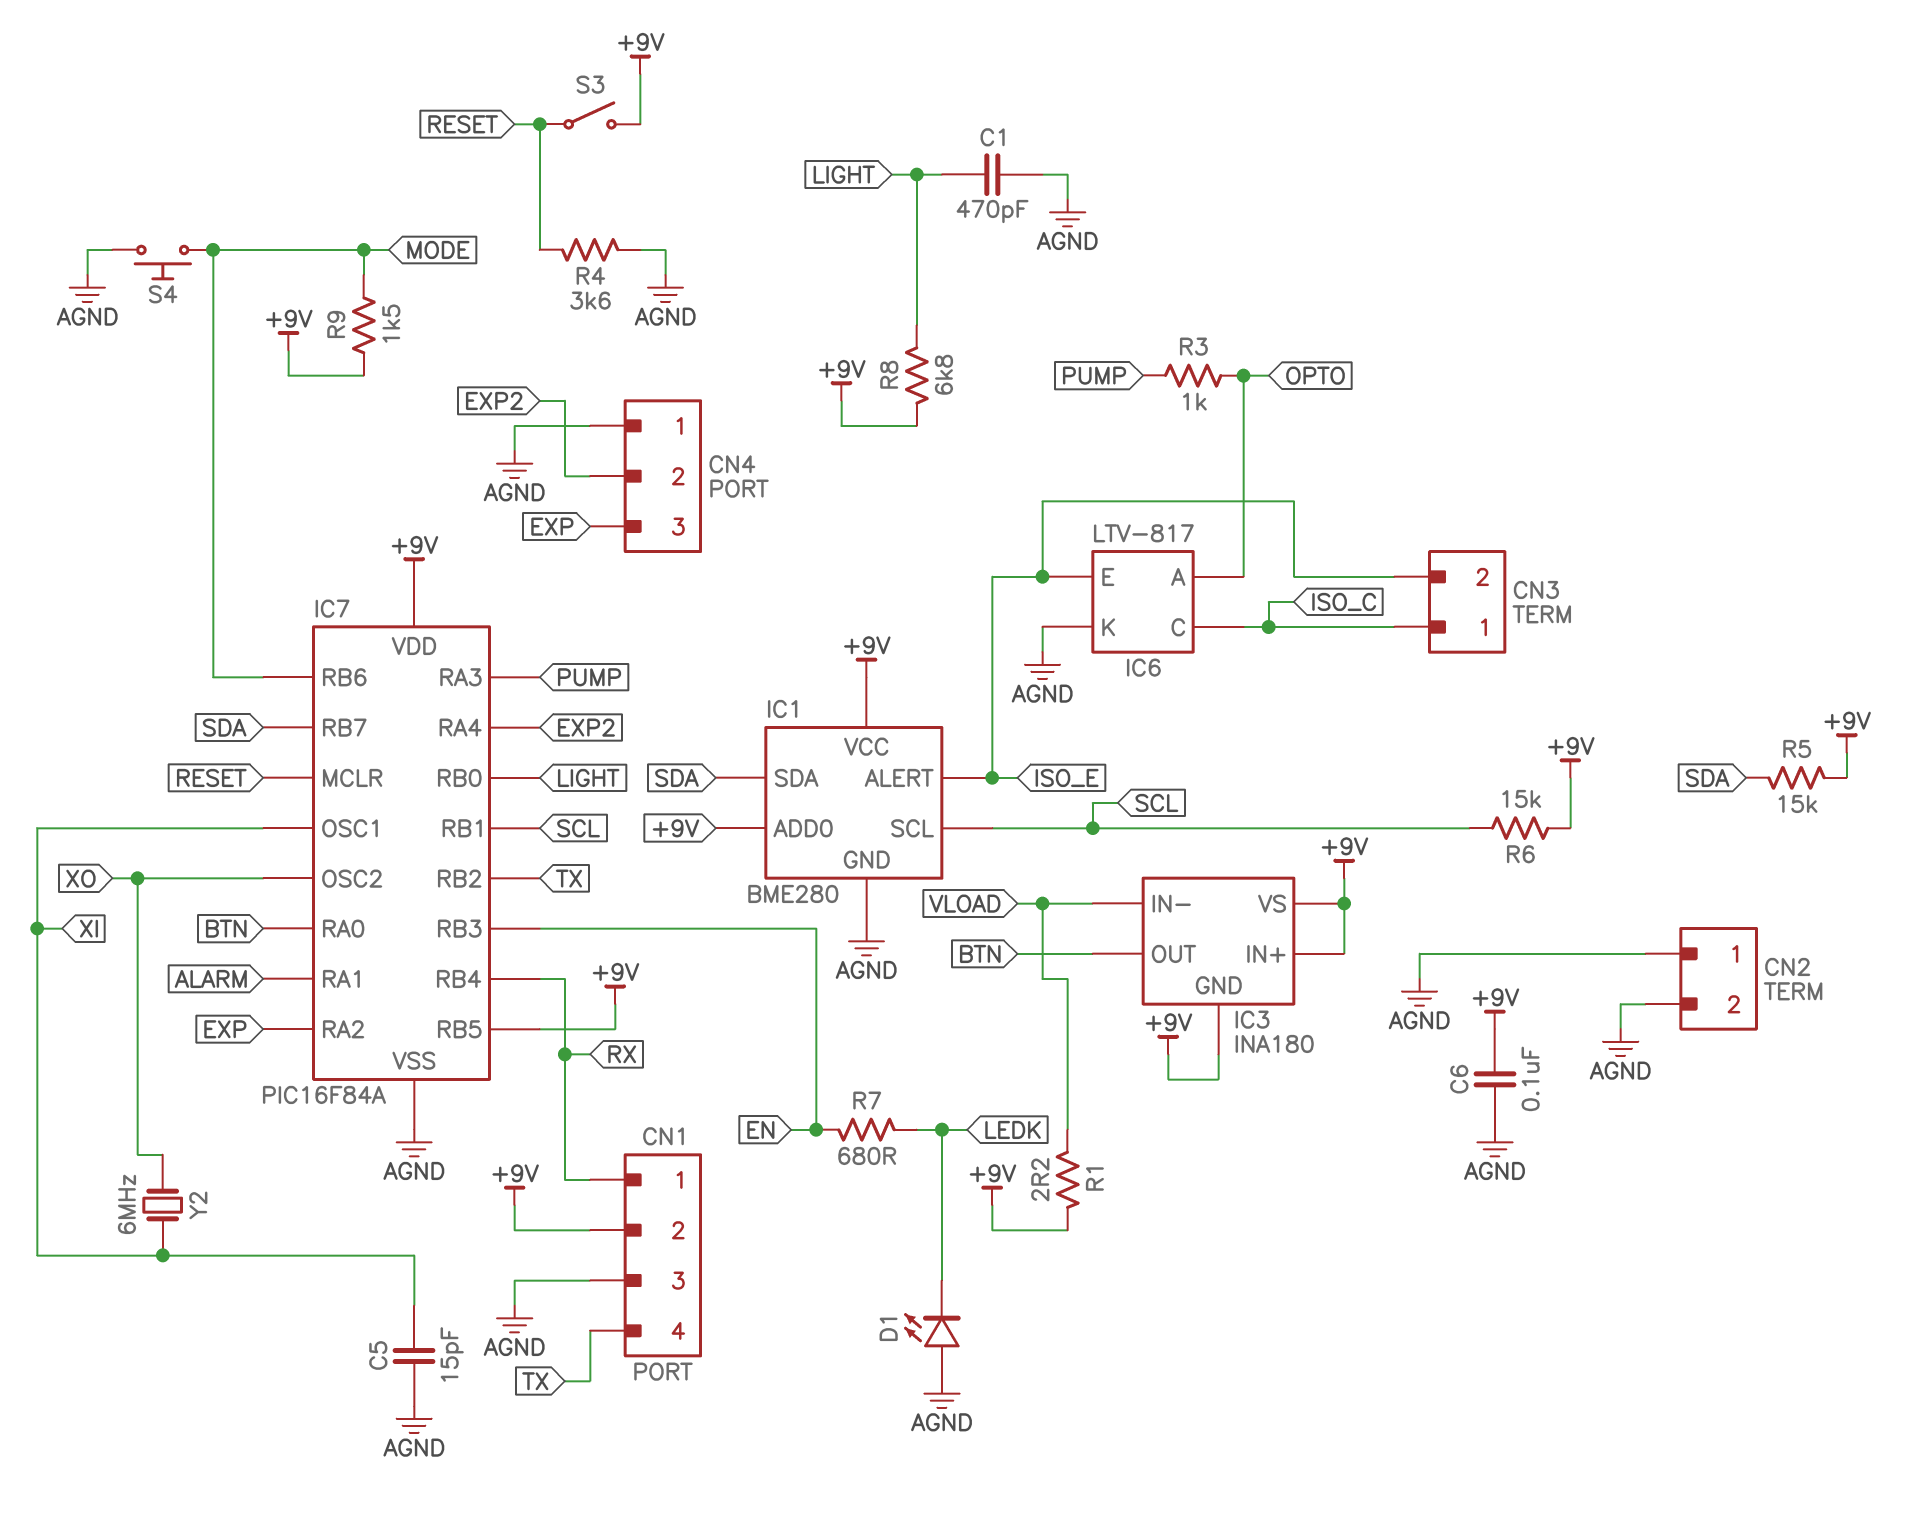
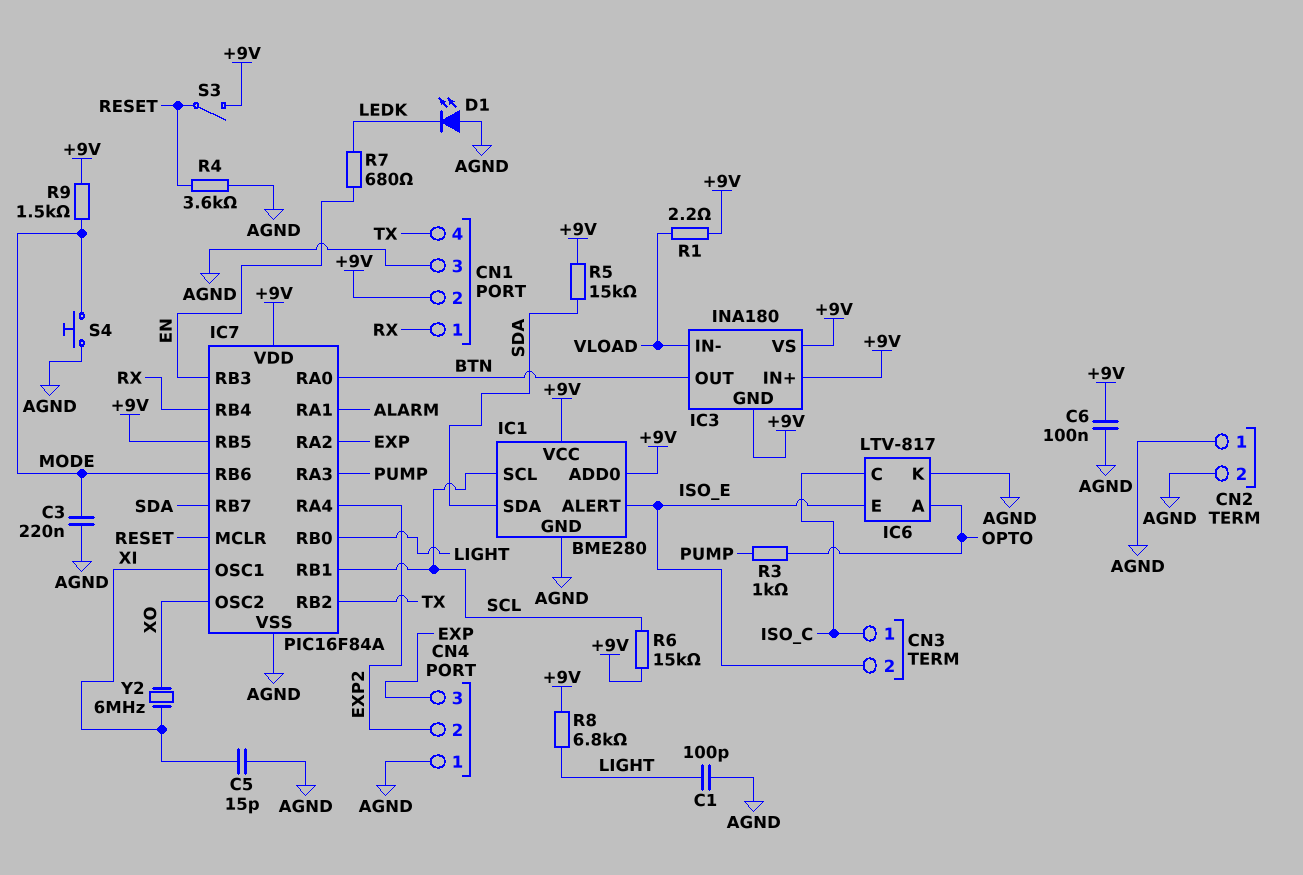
C1: 470pF (AGND, LIGHT) -> 100pF (AGND, LIGHT)
C3: none -> 220nF (AGND, MODE)

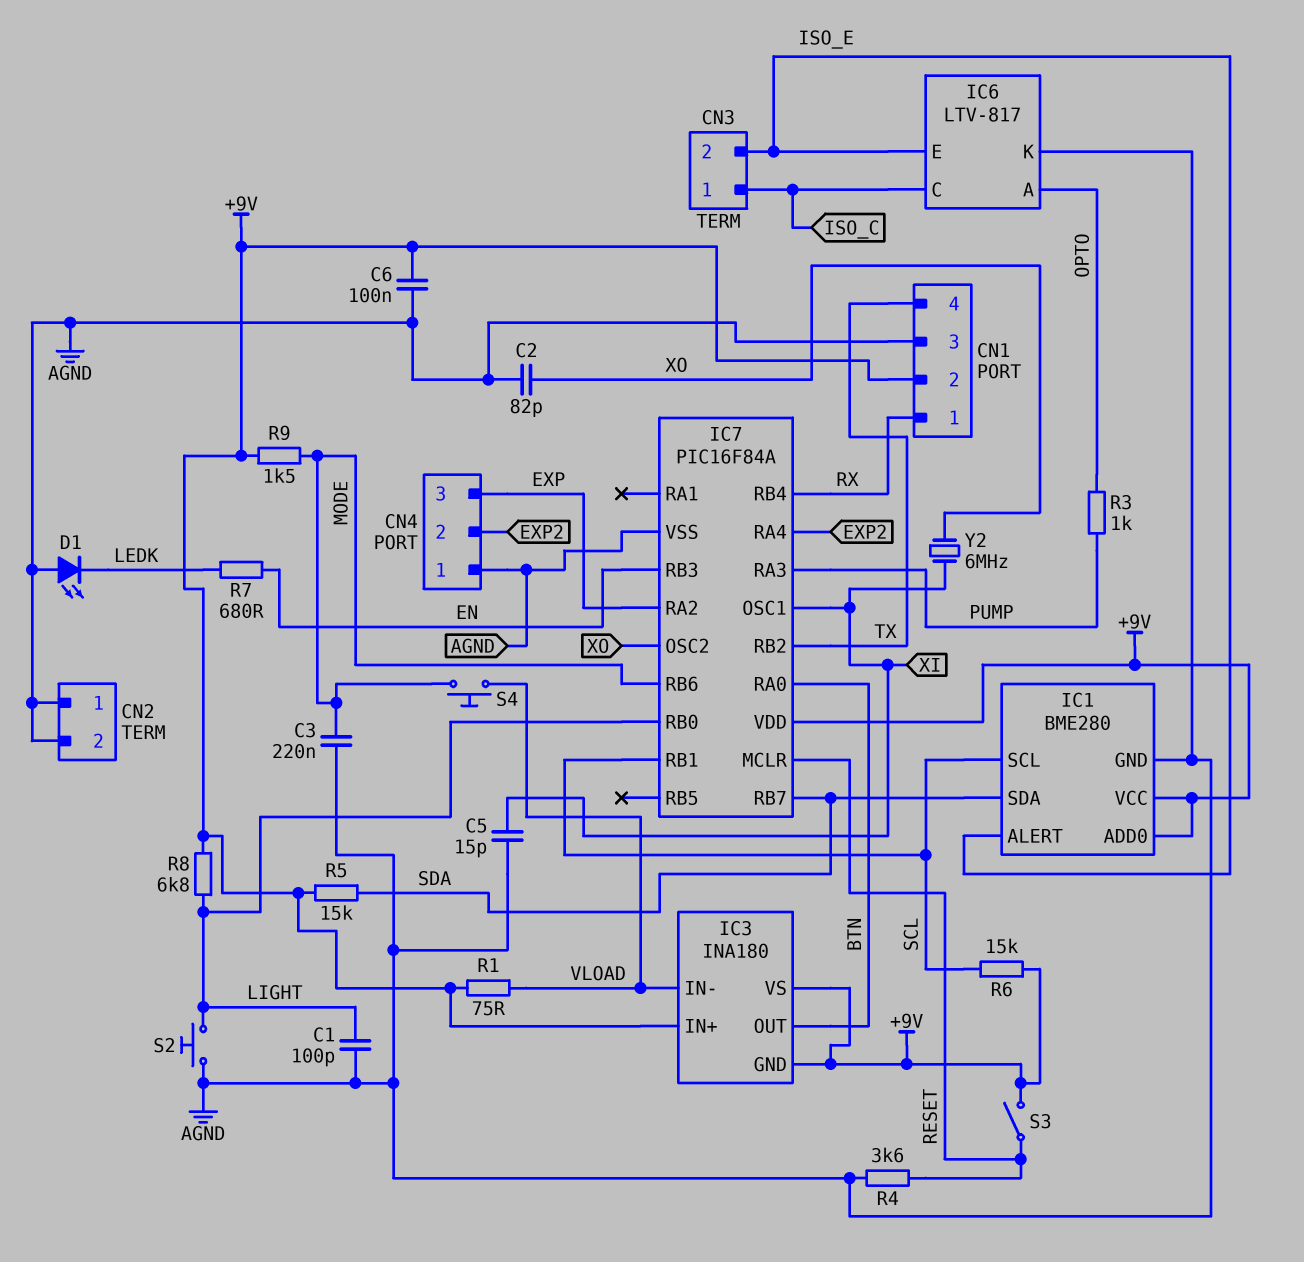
C2: none -> 82pF (AGND, XO)
IC7 pin RA1: ALARM -> none
IC7 pin RB5: +9V -> none
R1: 2.2 (+9V, VLOAD) -> 75 (+9V, VLOAD)
S2: none -> button (AGND, LIGHT)
S4: button (AGND, MODE) -> button (MODE, VLOAD)

